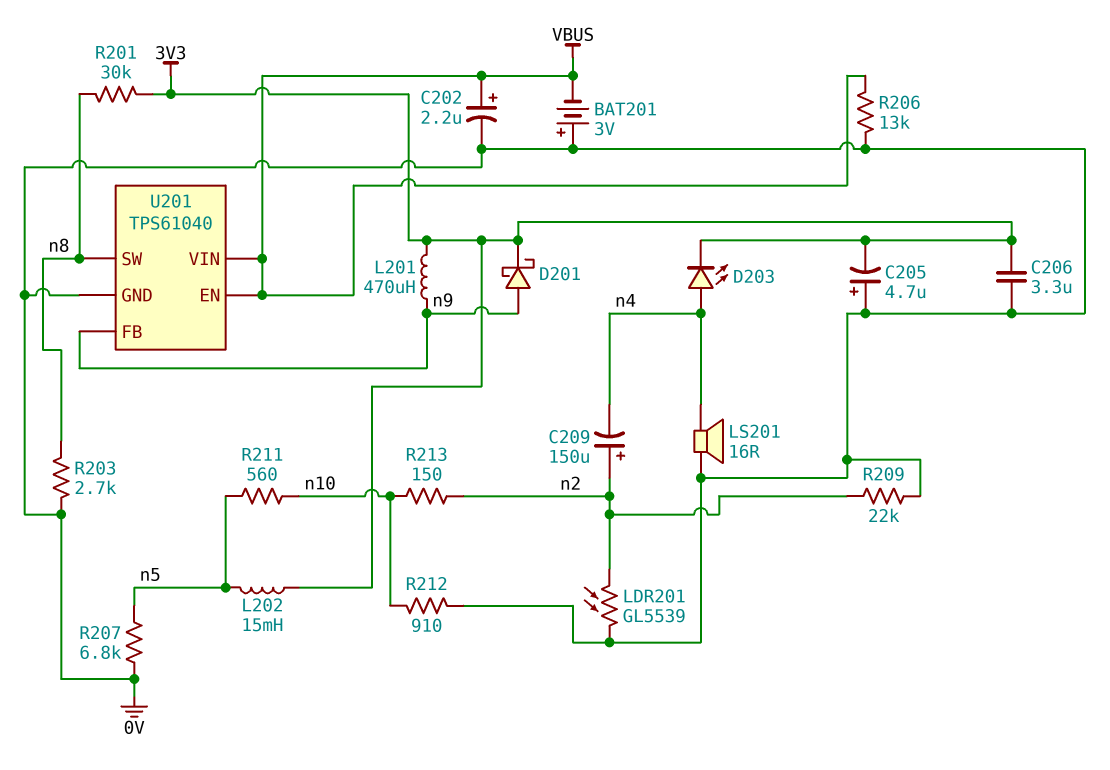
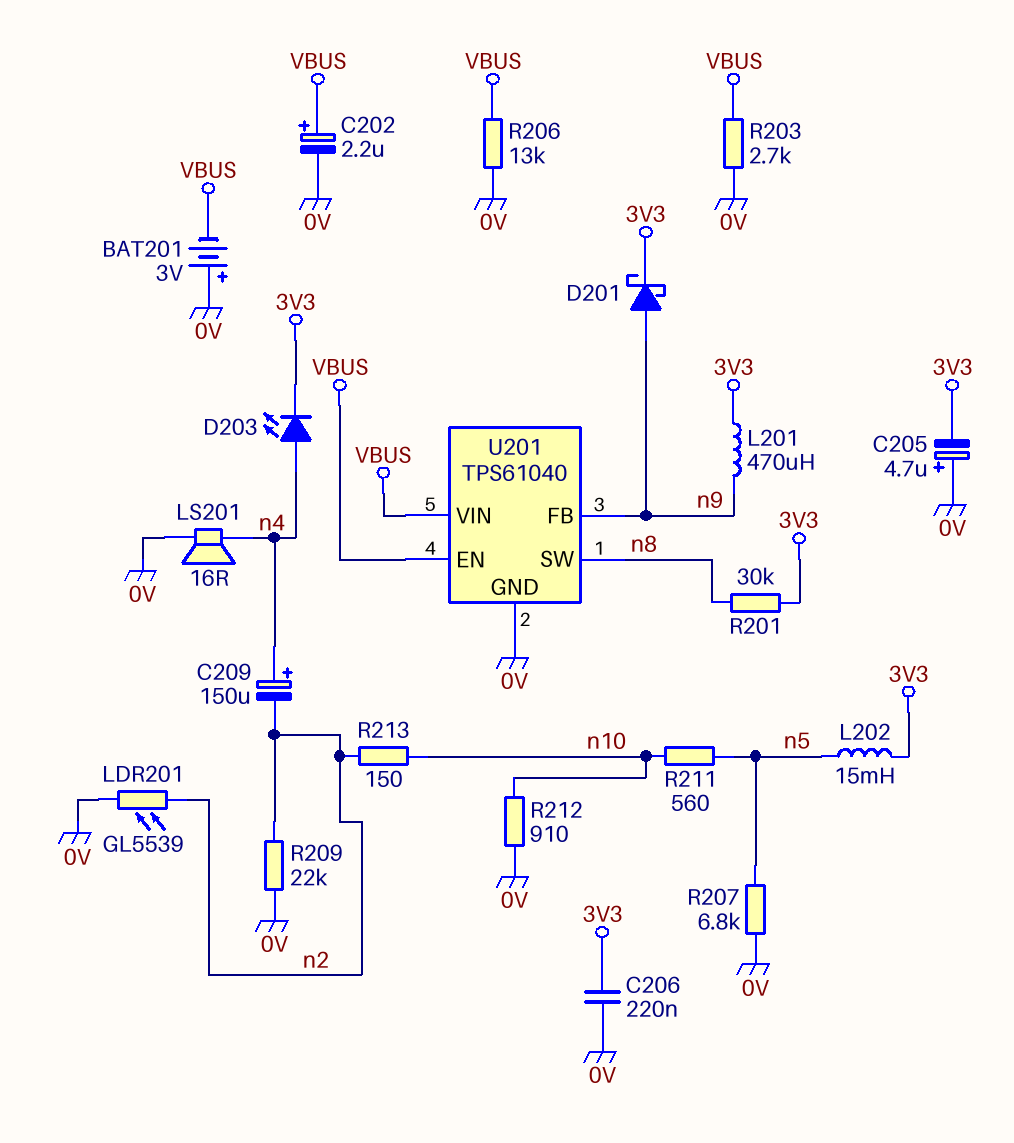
C206: 3.3uF (0V, 3V3) -> 220nF (0V, 3V3)
C209: 150uF (plus n2, minus n4) -> 150uF (plus n4, minus n2)
R203: 2.7k (0V, n8) -> 2.7k (0V, VBUS)

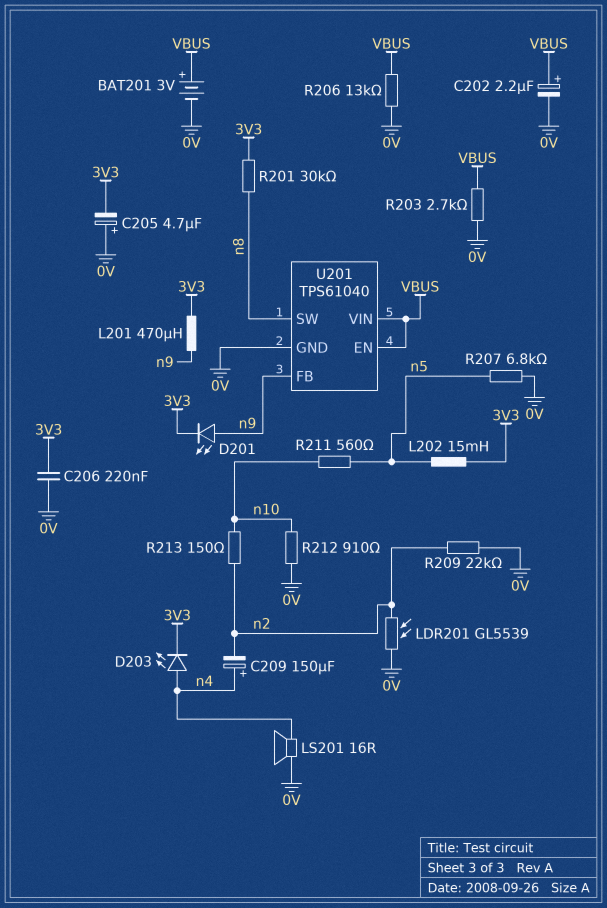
BAT201: 3V (plus 0V, minus VBUS) -> 3V (plus VBUS, minus 0V)
D201: schottky (A n9, K 3V3) -> LED (A n9, K 3V3)

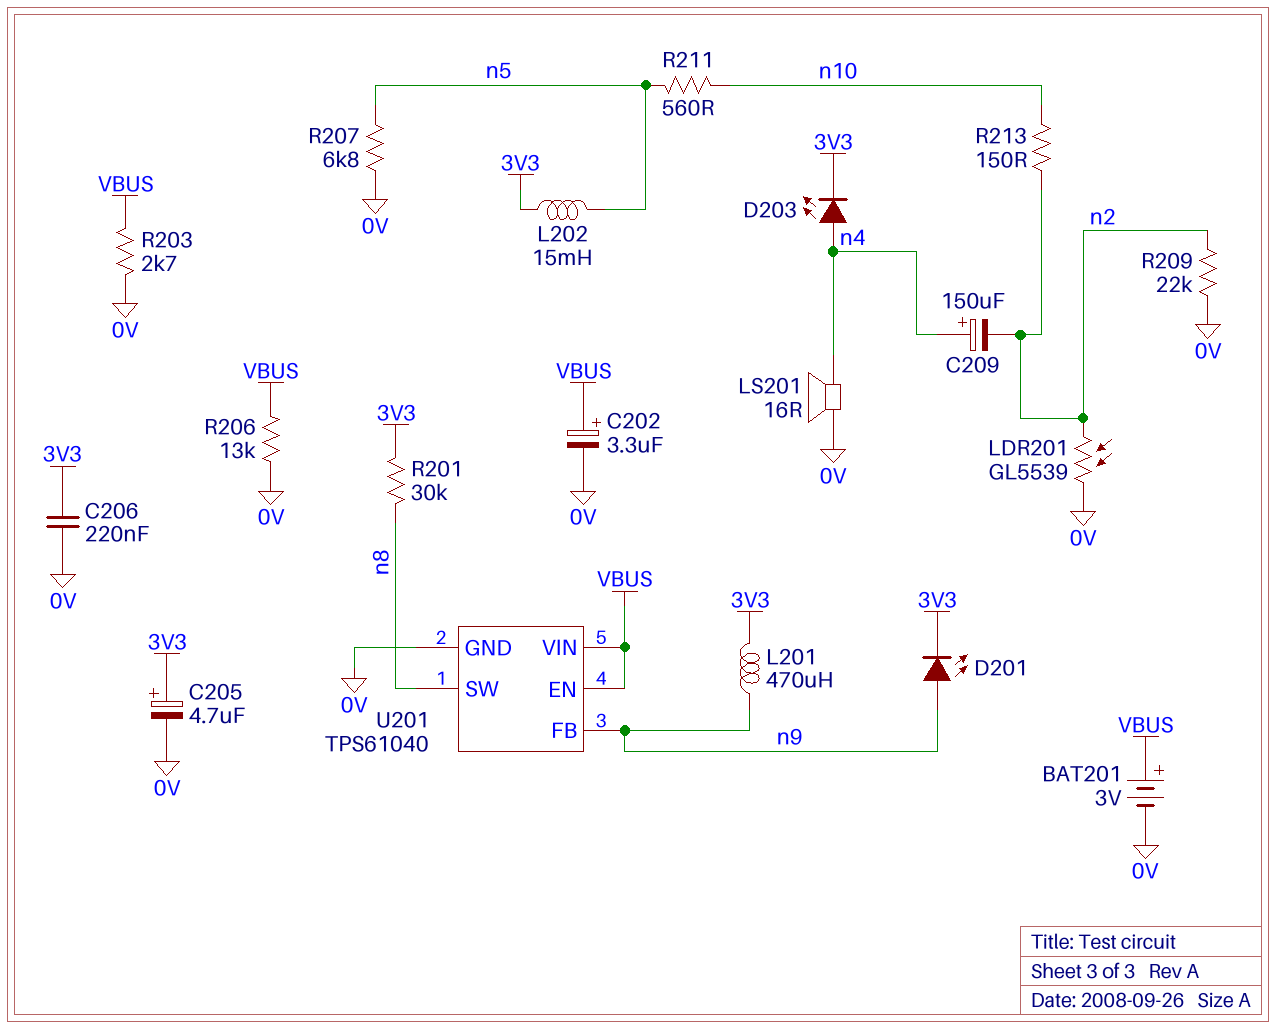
C202: 2.2uF (plus VBUS, minus 0V) -> 3.3uF (plus VBUS, minus 0V)
C205: 4.7uF (plus 0V, minus 3V3) -> 4.7uF (plus 3V3, minus 0V)
R212: 910 (0V, n10) -> none

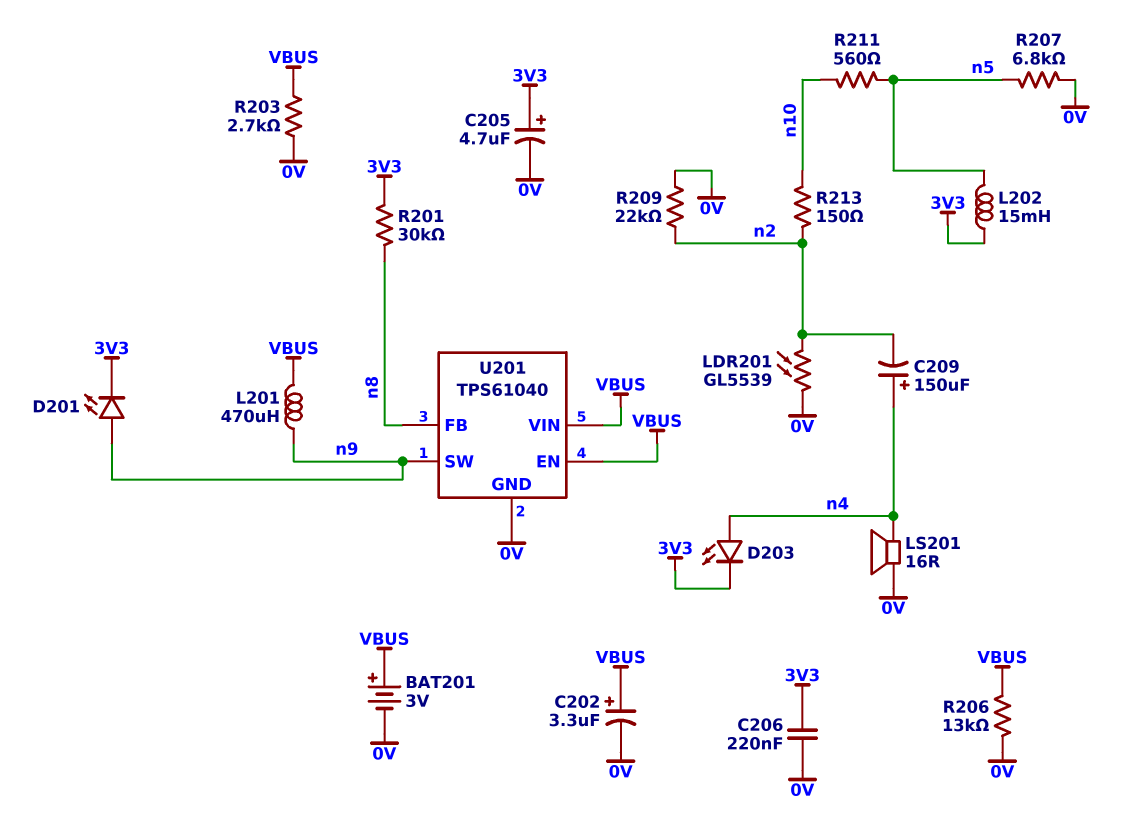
L201: 470uH (3V3, n9) -> 470uH (VBUS, n9)
U201 pin FB: n9 -> n8
U201 pin SW: n8 -> n9

